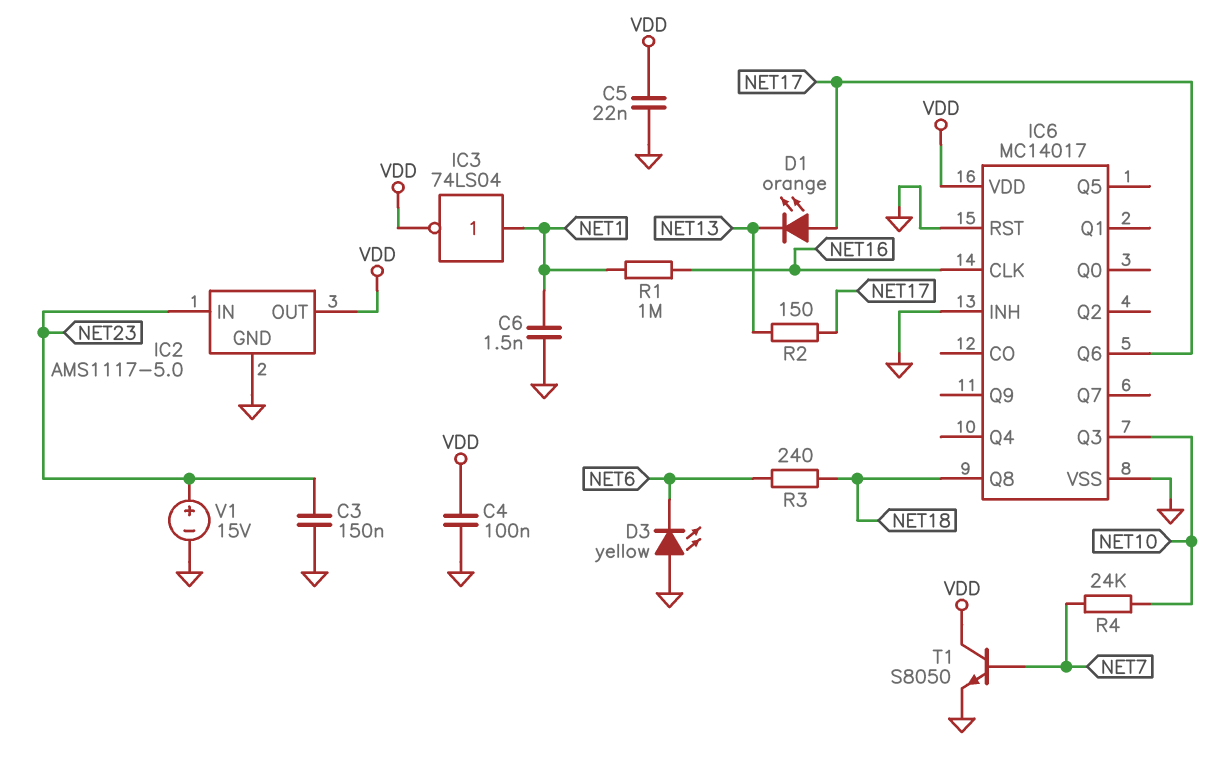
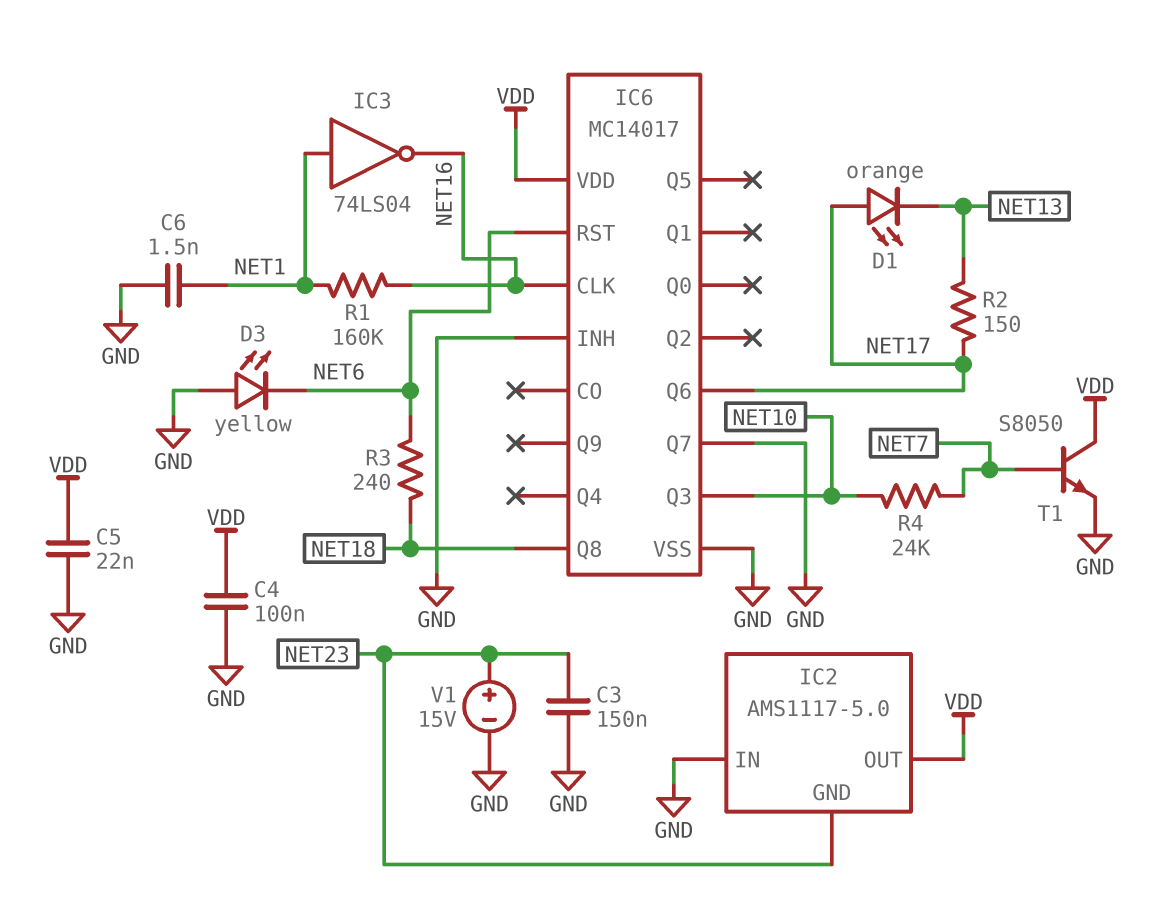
IC2 pin GND: GND -> NET23
IC2 pin IN: NET23 -> GND
IC3: NOT 74LS04 (in NET1, out VDD) -> NOT 74LS04 (in NET1, out NET16)
IC6 pin Q7: none -> GND
IC6 pin RST: GND -> NET6
R1: 1M (NET1, NET16) -> 160k (NET1, NET16)

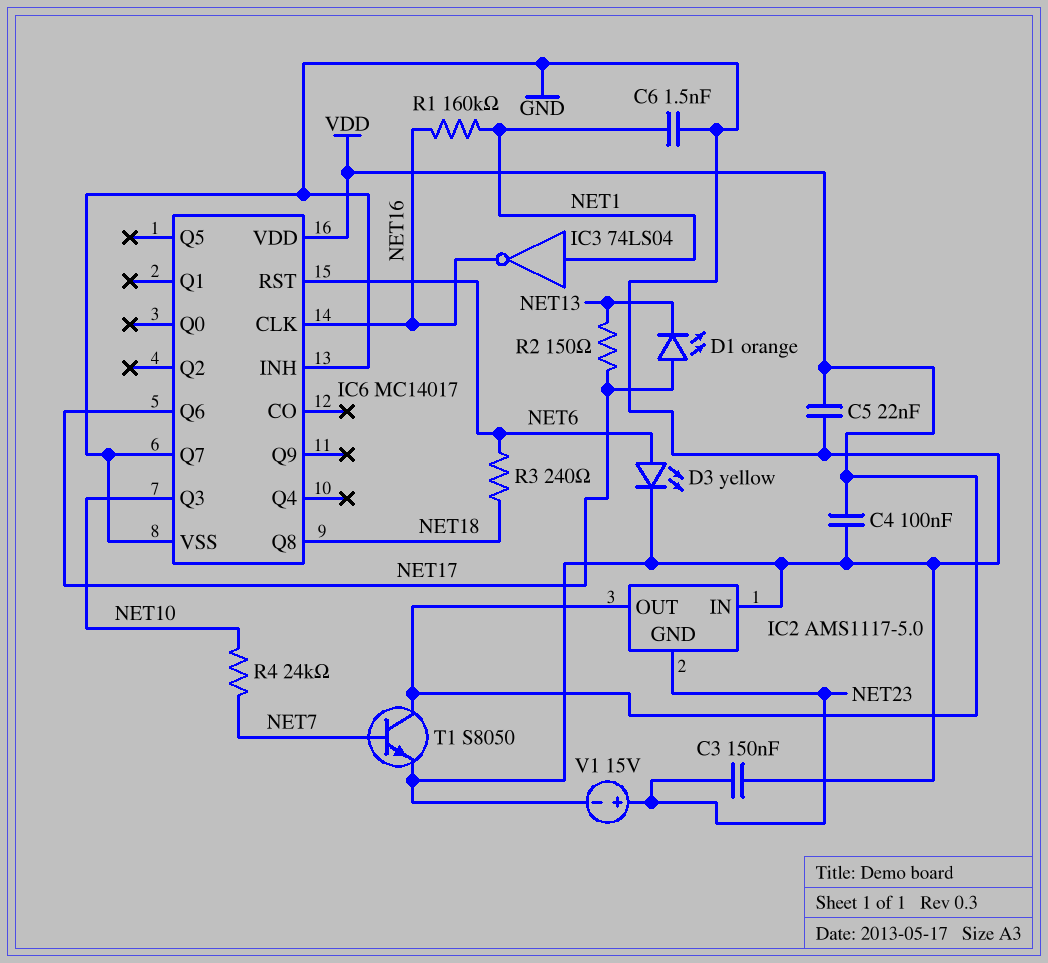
D3: LED yellow (A GND, K NET6) -> LED yellow (A NET6, K GND)

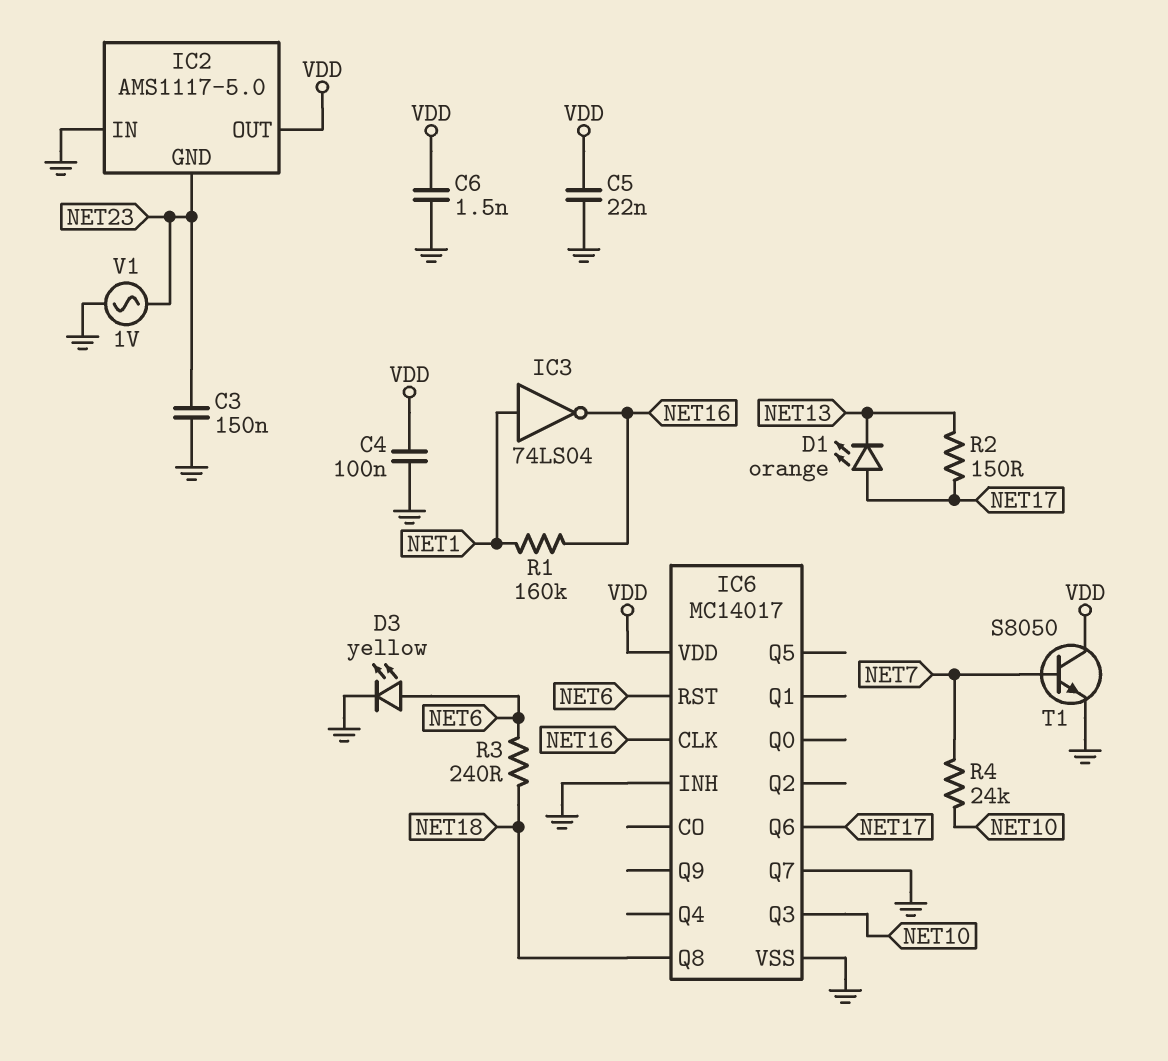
C6: 1.5nF (GND, NET1) -> 1.5nF (GND, VDD)
V1: 15V (plus NET23, minus GND) -> AC 1V (GND, NET23)

